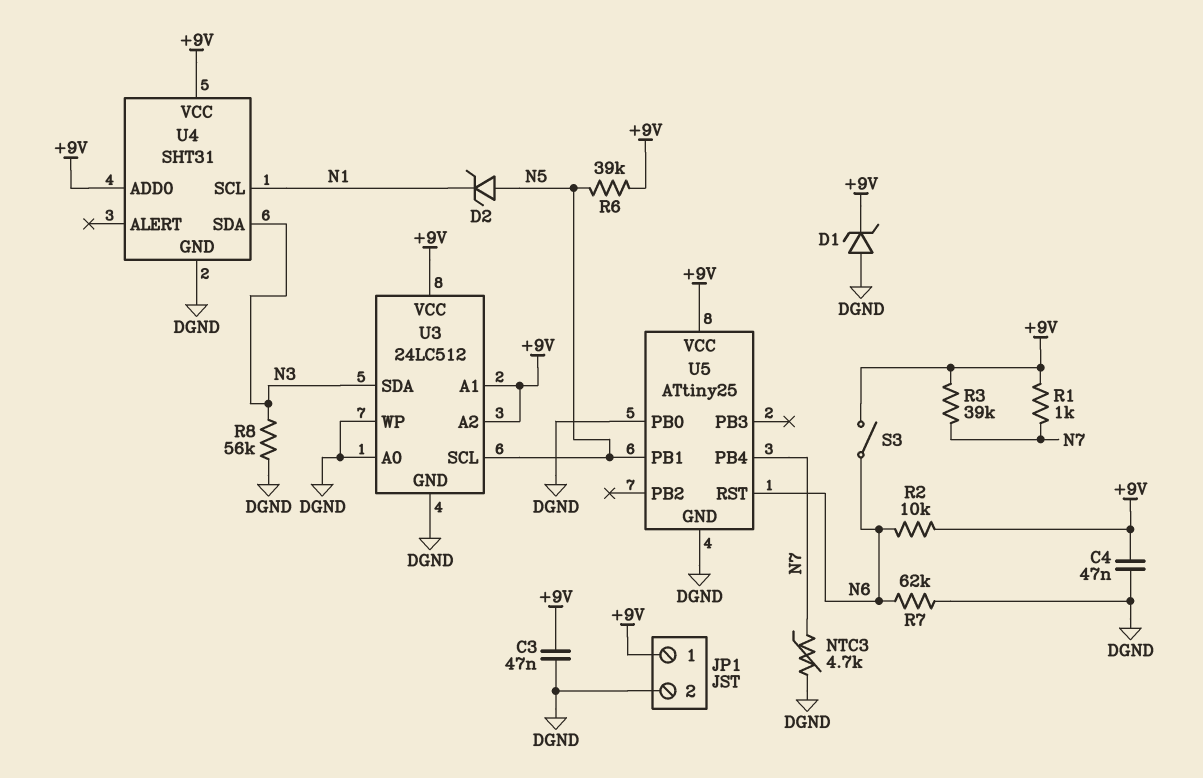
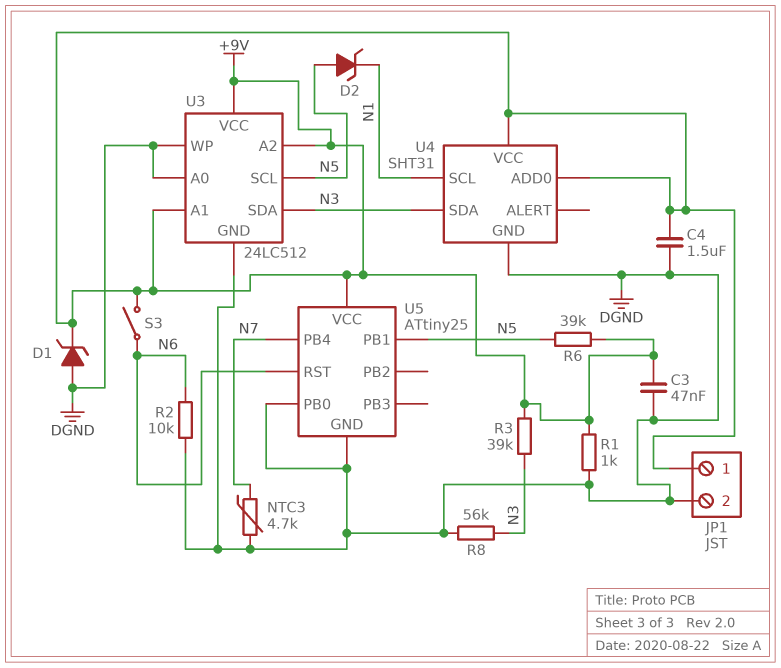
C4: 47nF (+9V, DGND) -> 1.5uF (+9V, DGND)
R1: 1k (+9V, N7) -> 1k (+9V, DGND)
R2: 10k (+9V, N6) -> 10k (DGND, N6)
R3: 39k (+9V, N7) -> 39k (+9V, N3)
R7: 62k (DGND, N6) -> none

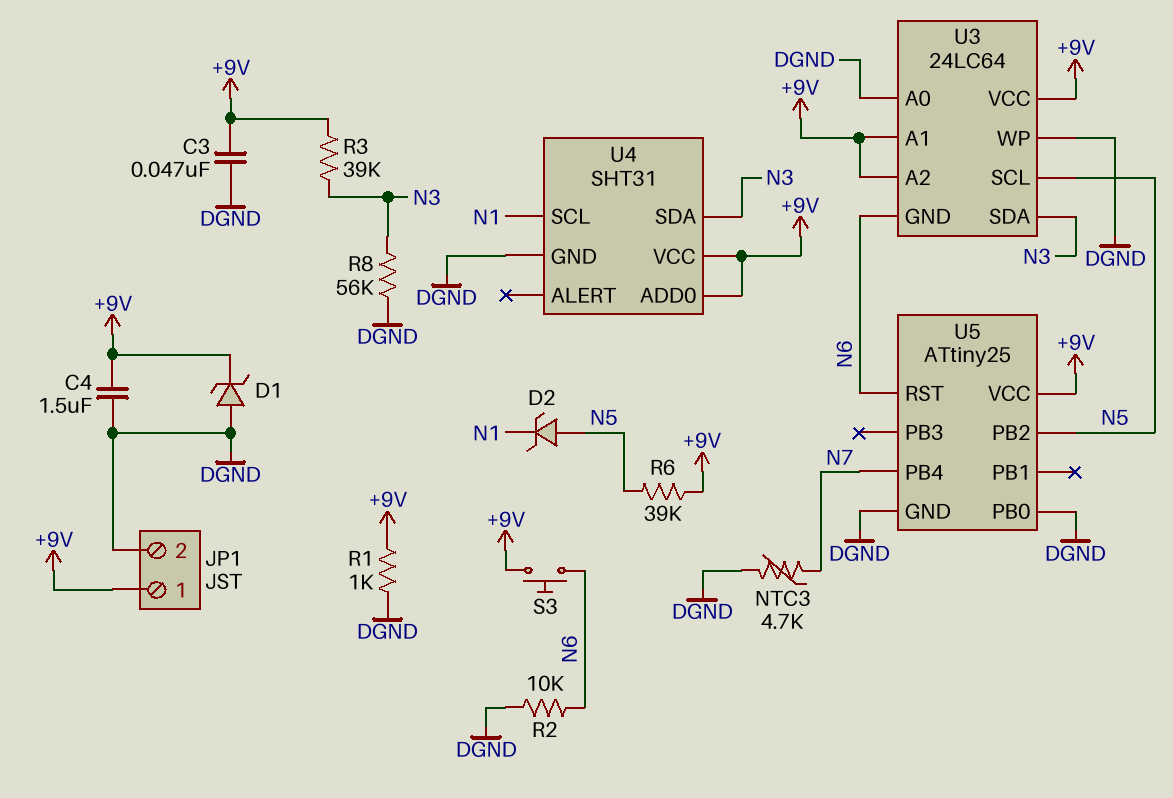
S3: switch (+9V, N6) -> button (+9V, N6)
U3: 24LC512 -> 24LC64
U3 pin GND: DGND -> N6
U5 pin PB1: N5 -> none
U5 pin PB2: none -> N5

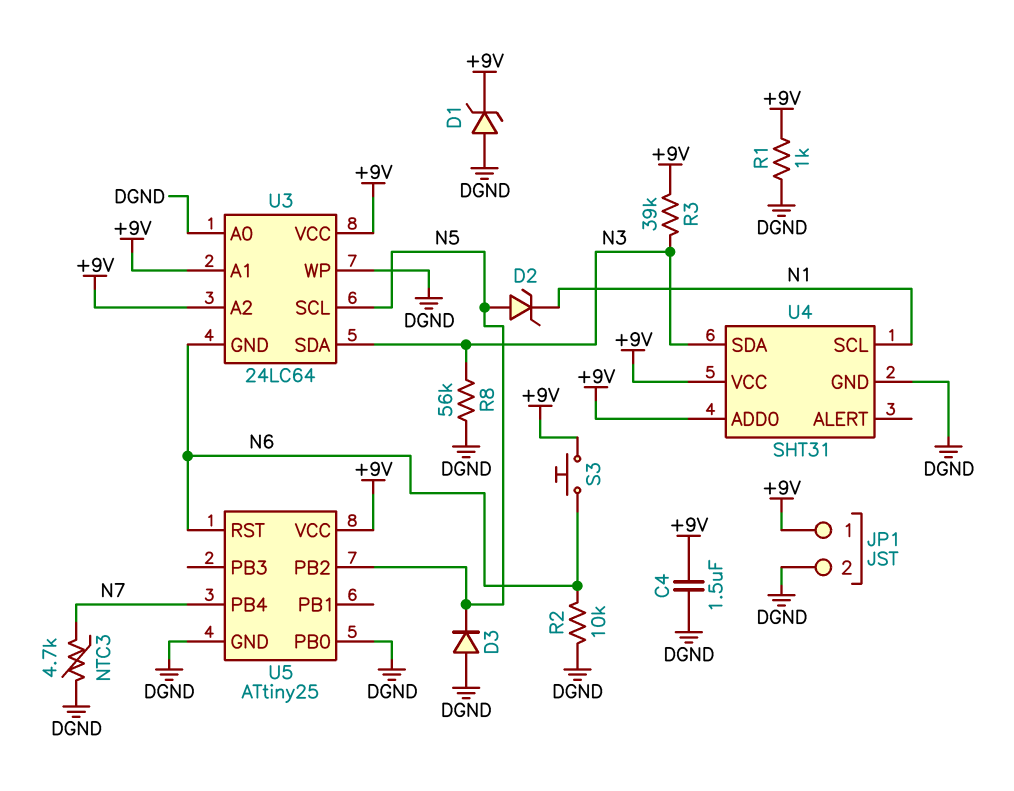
C3: 47nF (+9V, DGND) -> none
D3: none -> diode (A DGND, K N5)
R6: 39k (+9V, N5) -> none

